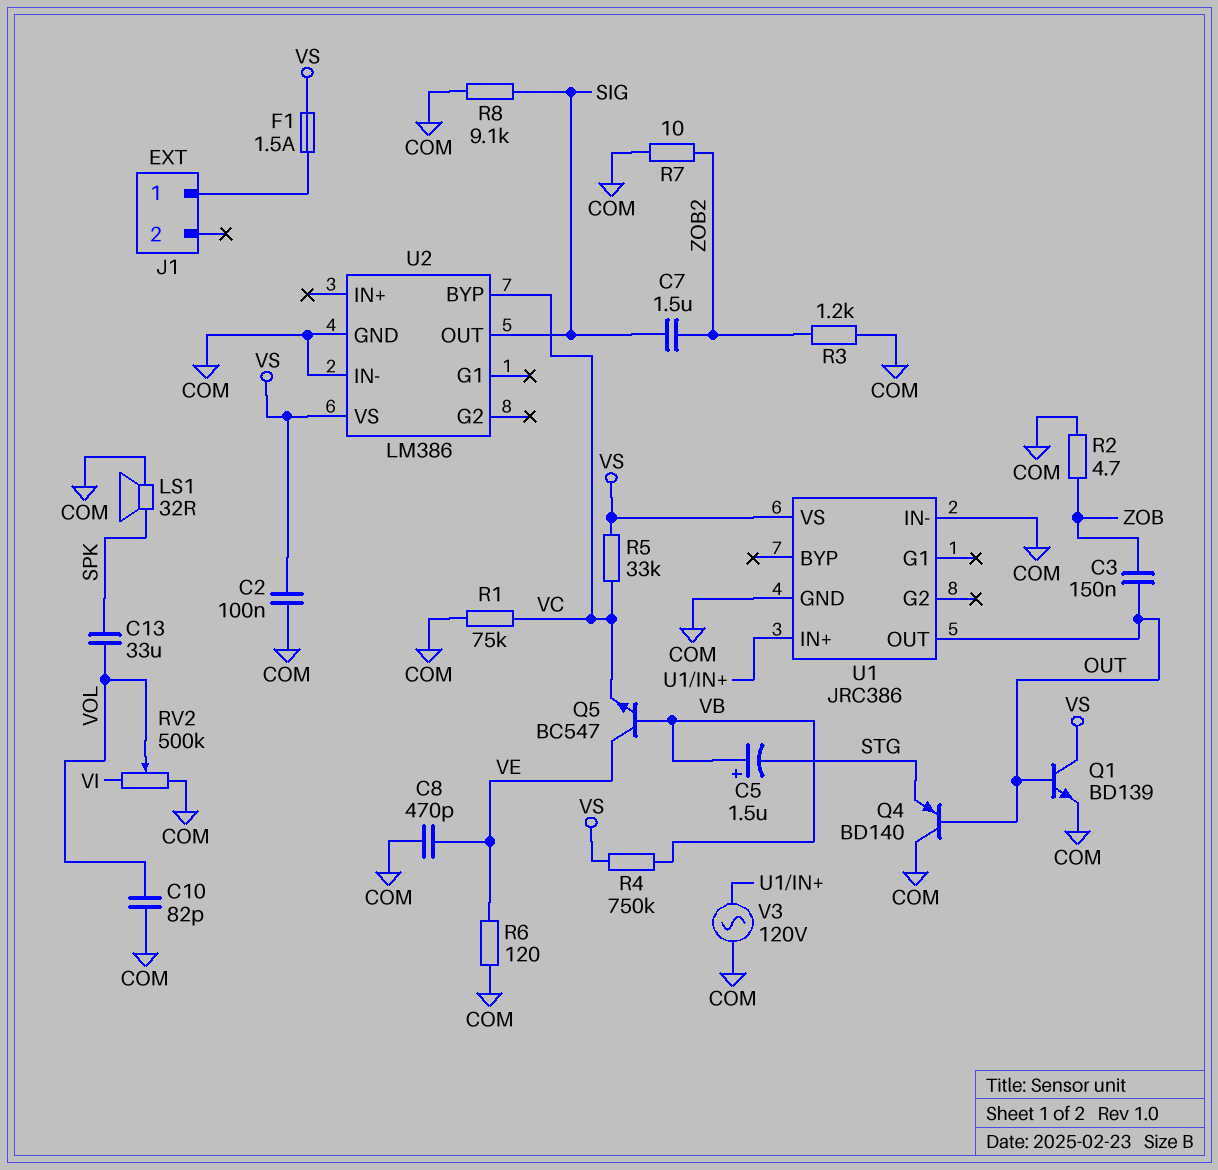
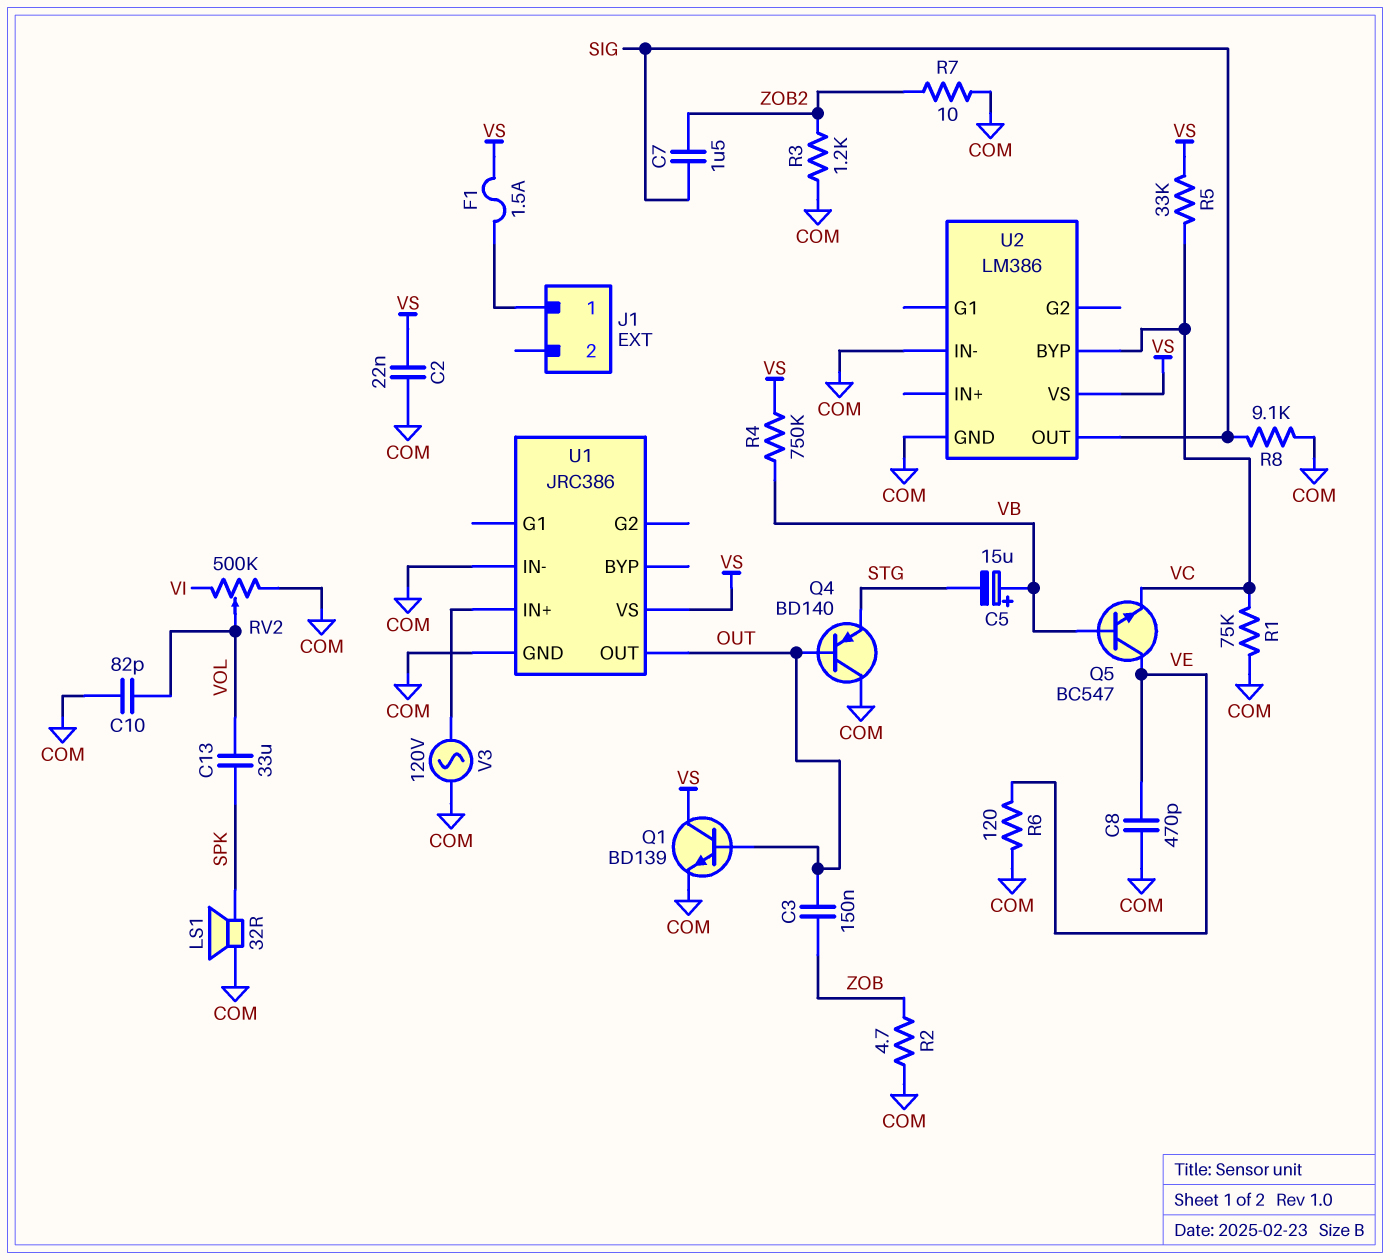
C2: 100nF (COM, VS) -> 22nF (COM, VS)
C5: 1.5uF (plus VB, minus STG) -> 15uF (plus VB, minus STG)

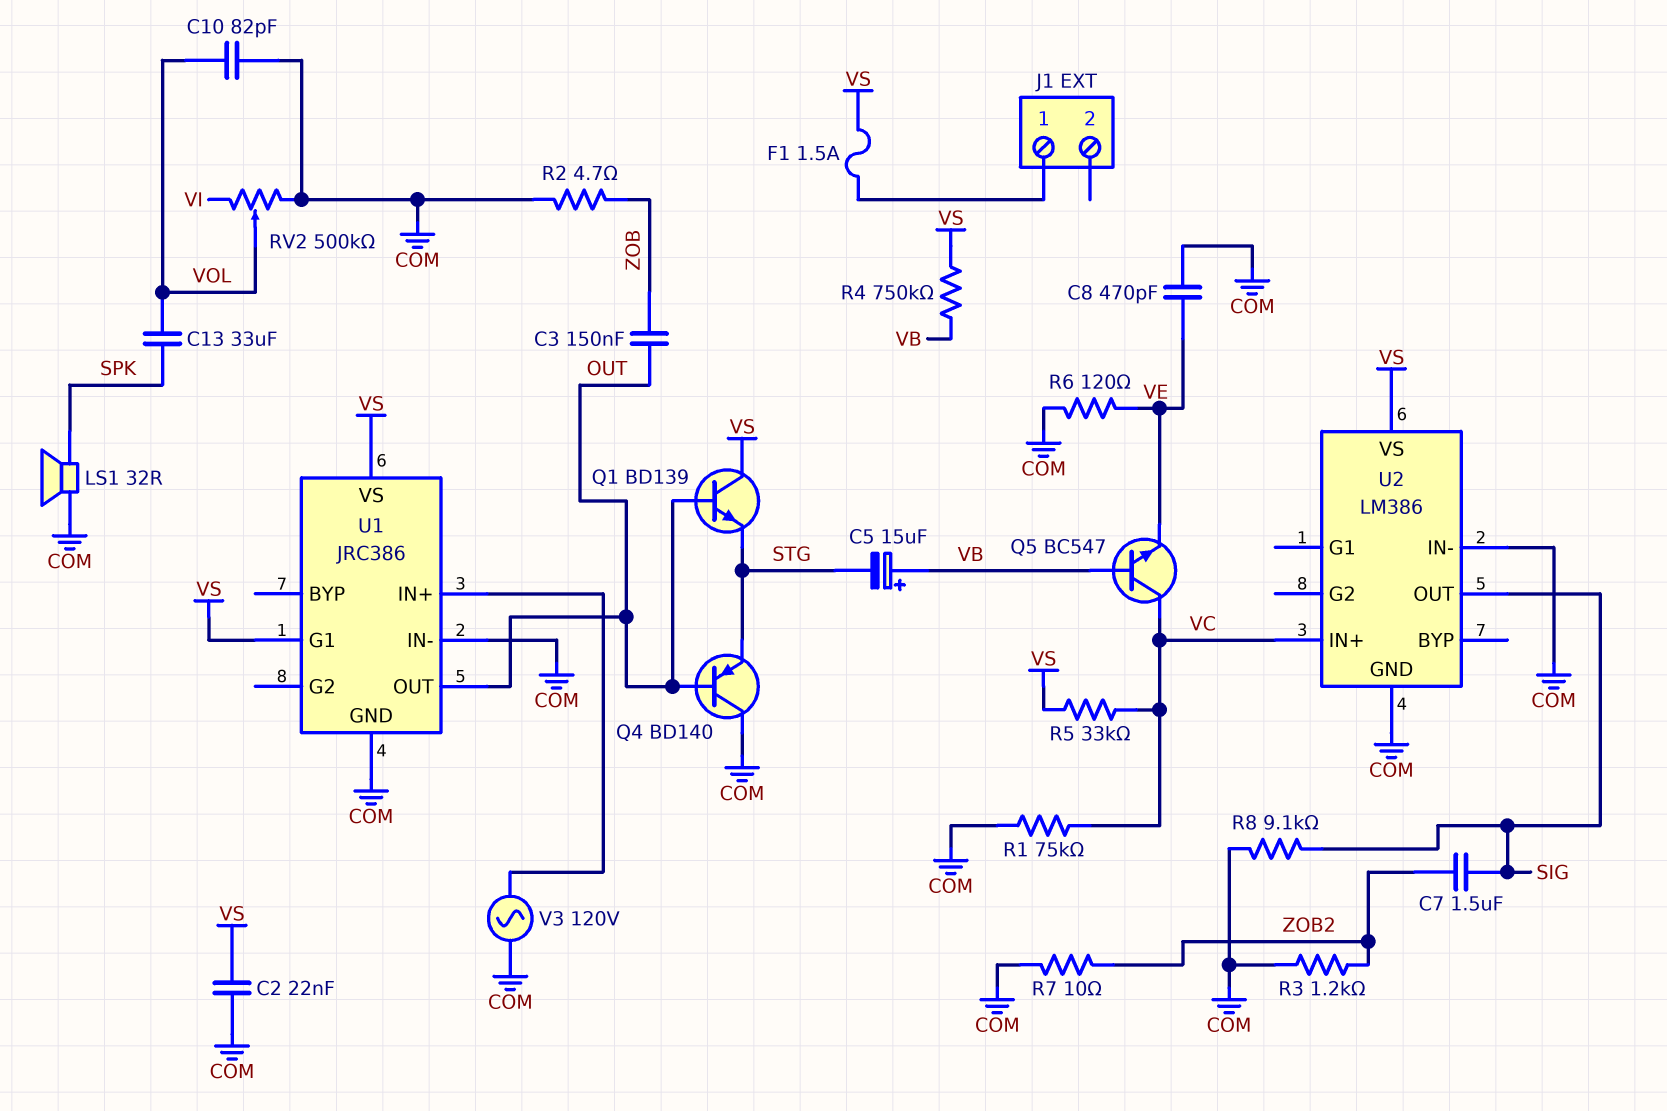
Q1: NPN BD139 (B OUT, C VS, E COM) -> NPN BD139 (B OUT, C VS, E STG)
Q5: NPN BC547 (B VB, C VE, E VC) -> NPN BC547 (B VB, C VC, E VE)
U1 pin G1: none -> VS
U2 pin BYP: VC -> none
U2 pin IN+: none -> VC

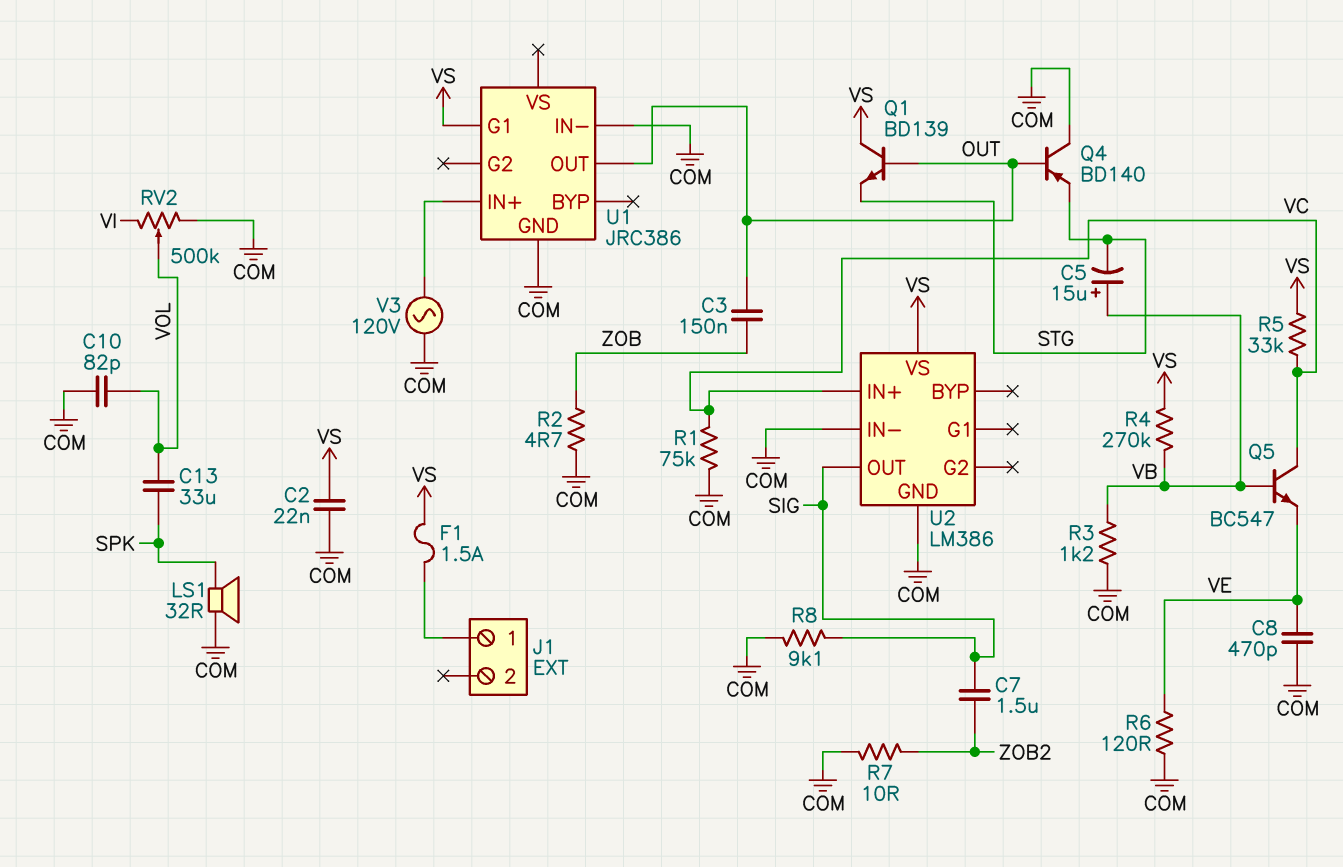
R3: 1.2k (COM, ZOB2) -> 1.2k (COM, VB)
R4: 750k (VB, VS) -> 270k (VB, VS)
U1 pin VS: VS -> none

